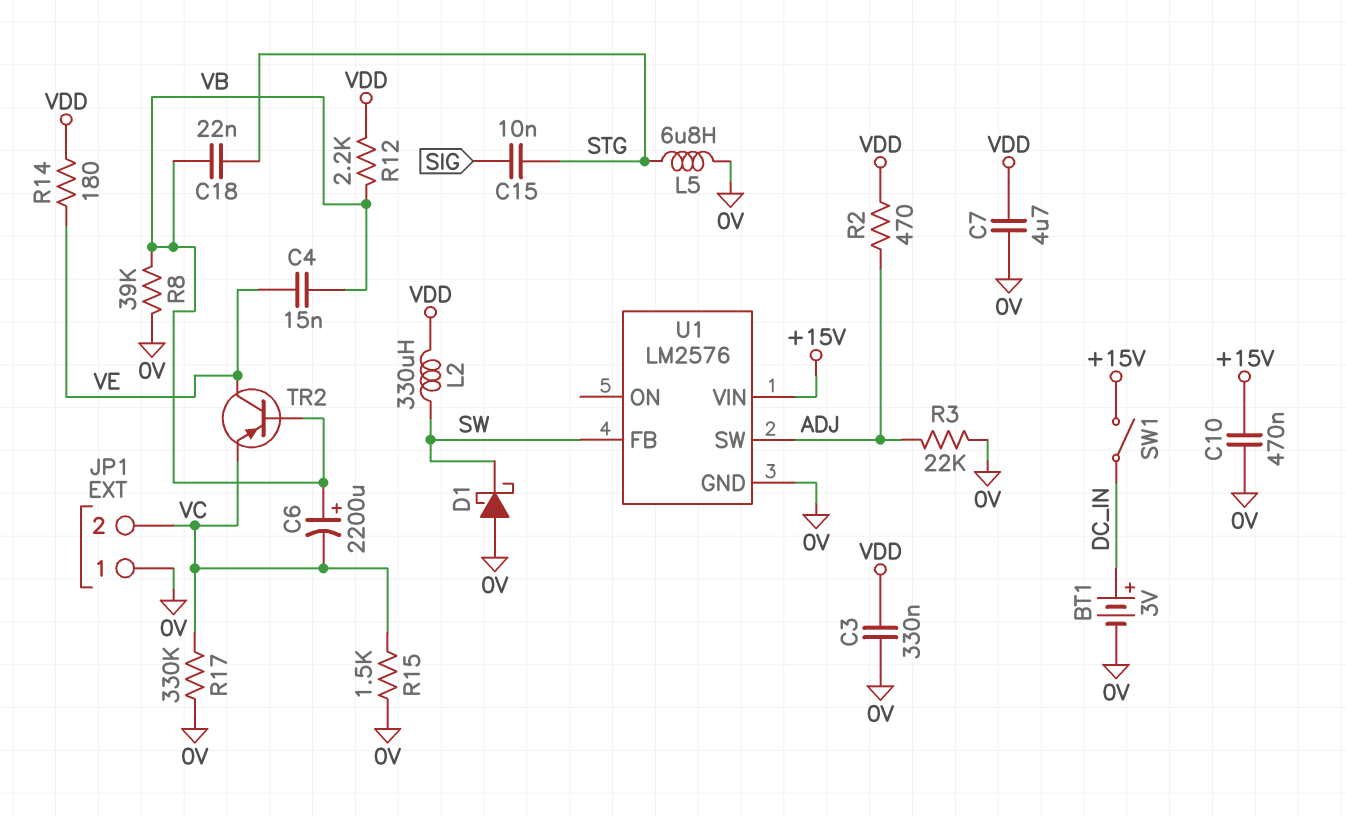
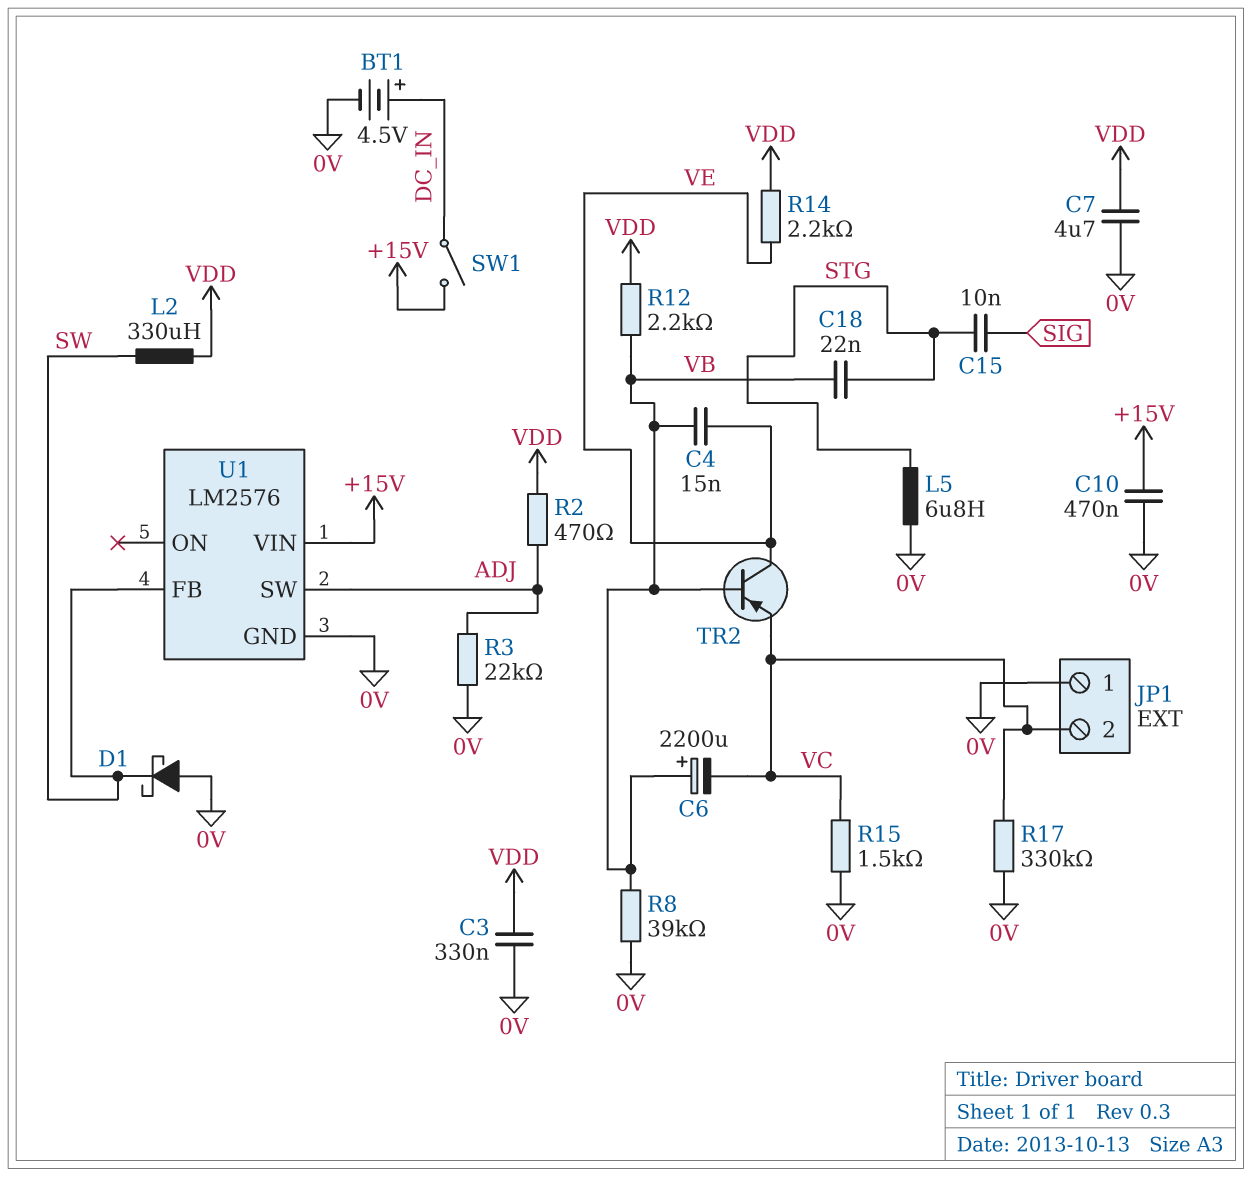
BT1: 3V (plus DC_IN, minus 0V) -> 4.5V (plus DC_IN, minus 0V)
R14: 180 (VDD, VE) -> 2.2k (VDD, VE)

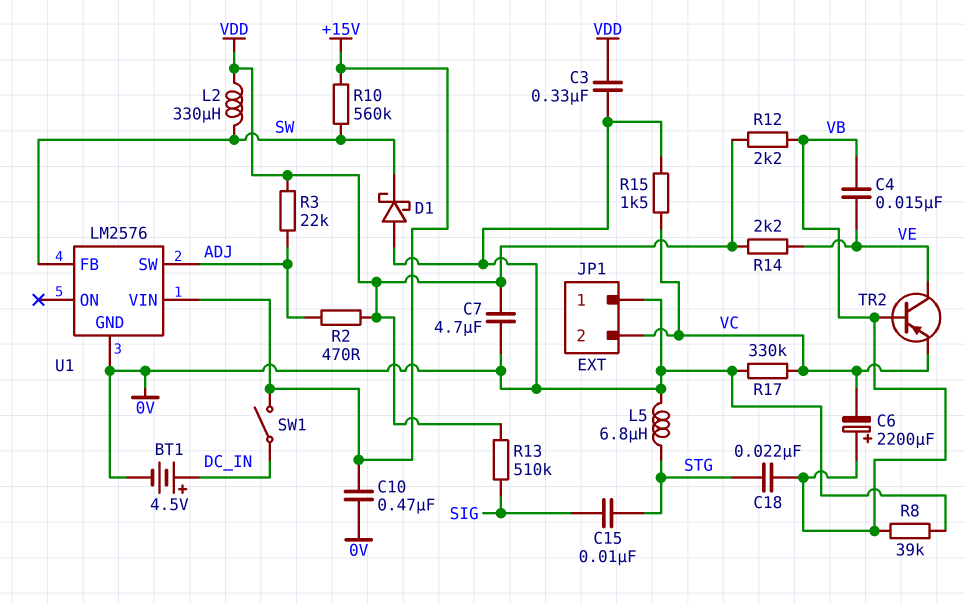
R3: 22k (0V, ADJ) -> 22k (ADJ, VDD)
R10: none -> 560k (+15V, SW)
R13: none -> 510k (SIG, VDD)

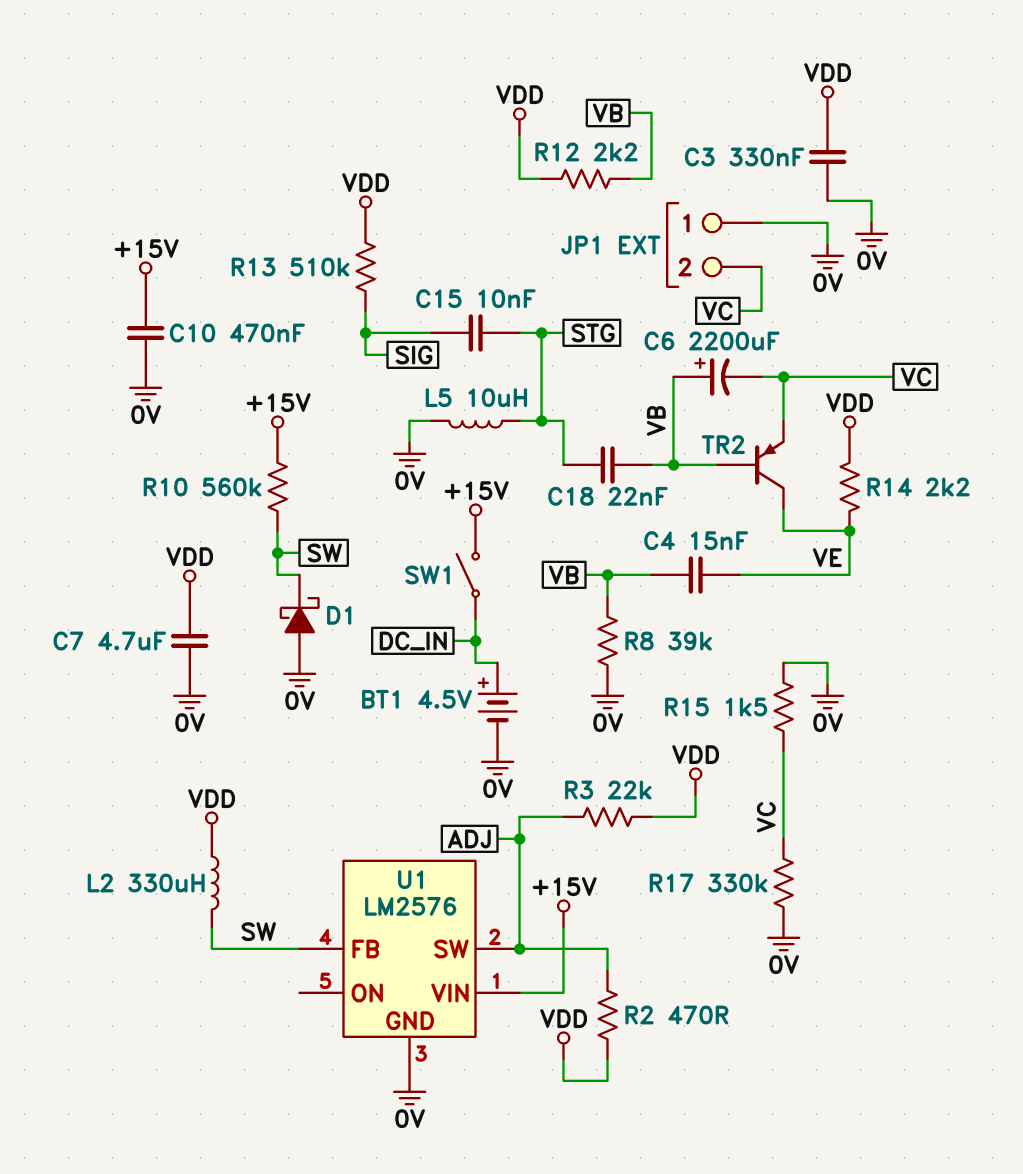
L5: 6.8uH (0V, STG) -> 10uH (0V, STG)

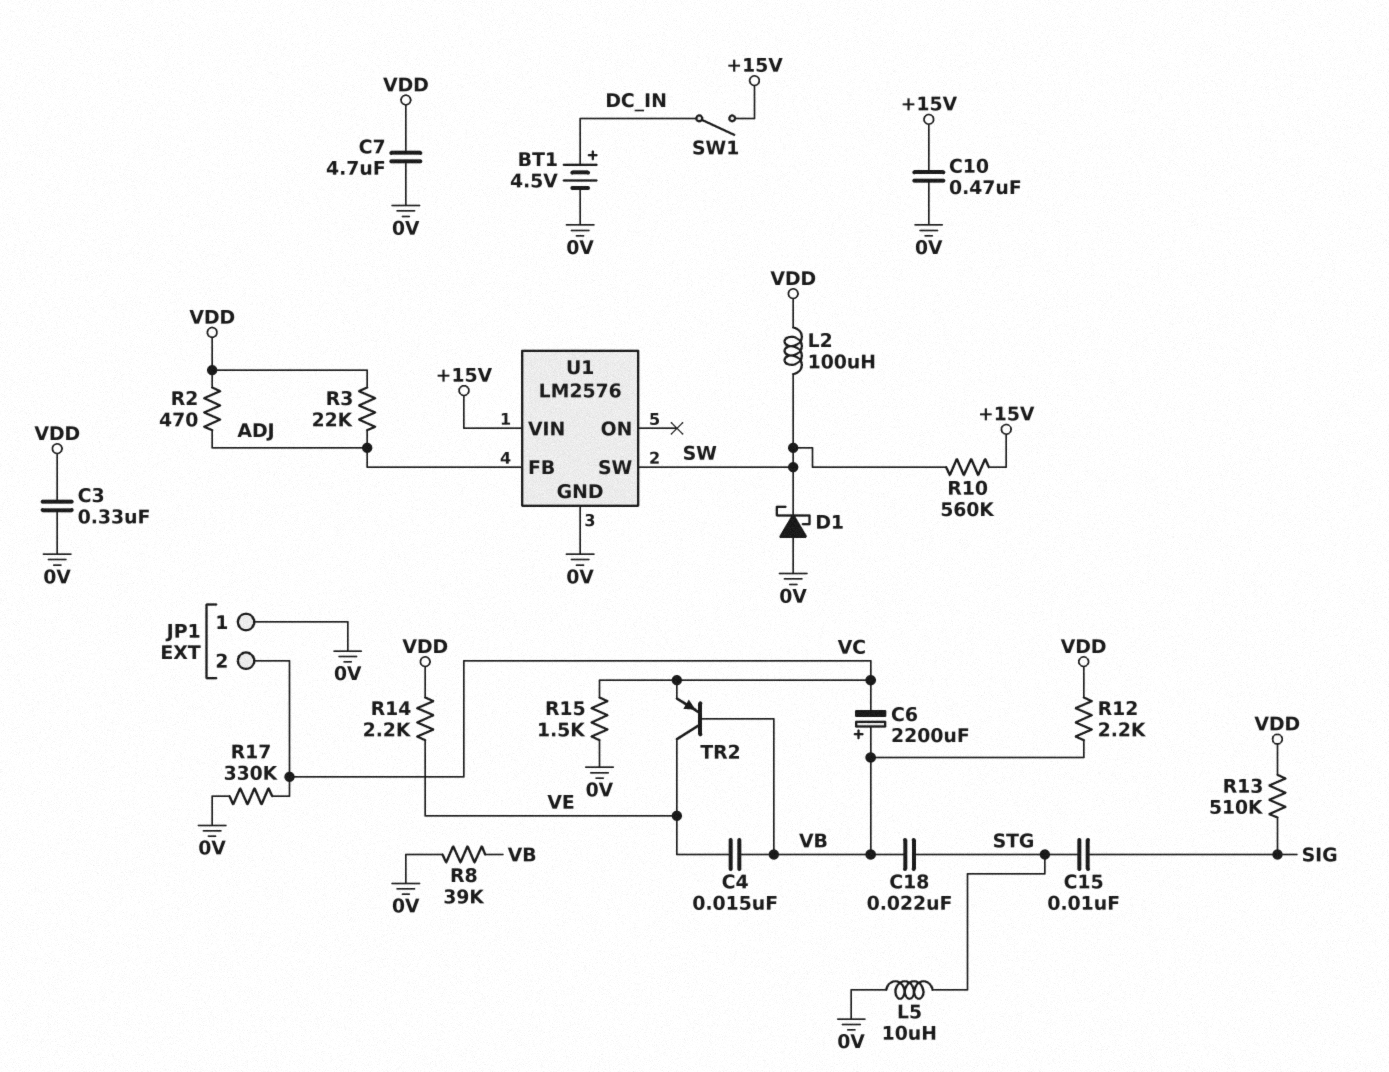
L2: 330uH (SW, VDD) -> 100uH (SW, VDD)
U1 pin FB: SW -> ADJ
U1 pin SW: ADJ -> SW

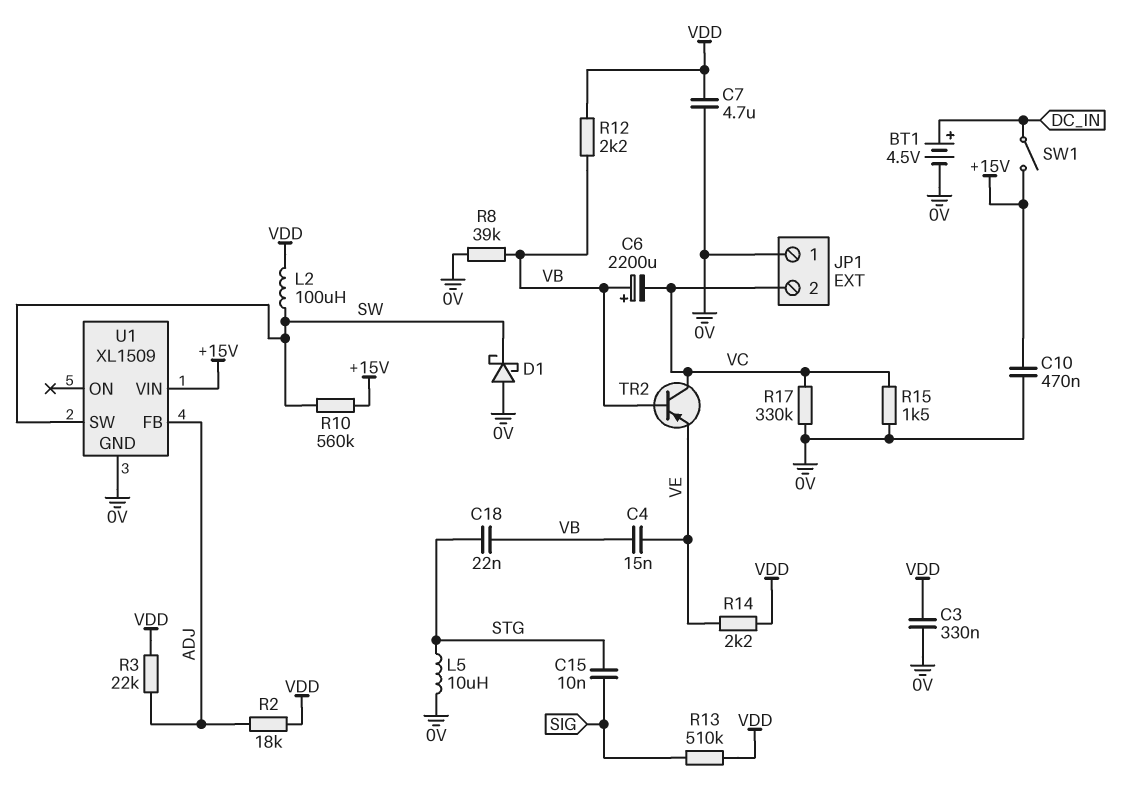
R2: 470 (ADJ, VDD) -> 18k (ADJ, VDD)
TR2: PNP (B VB, C VE, E VC) -> PNP (B VB, C VC, E VE)
U1: LM2576 -> XL1509

